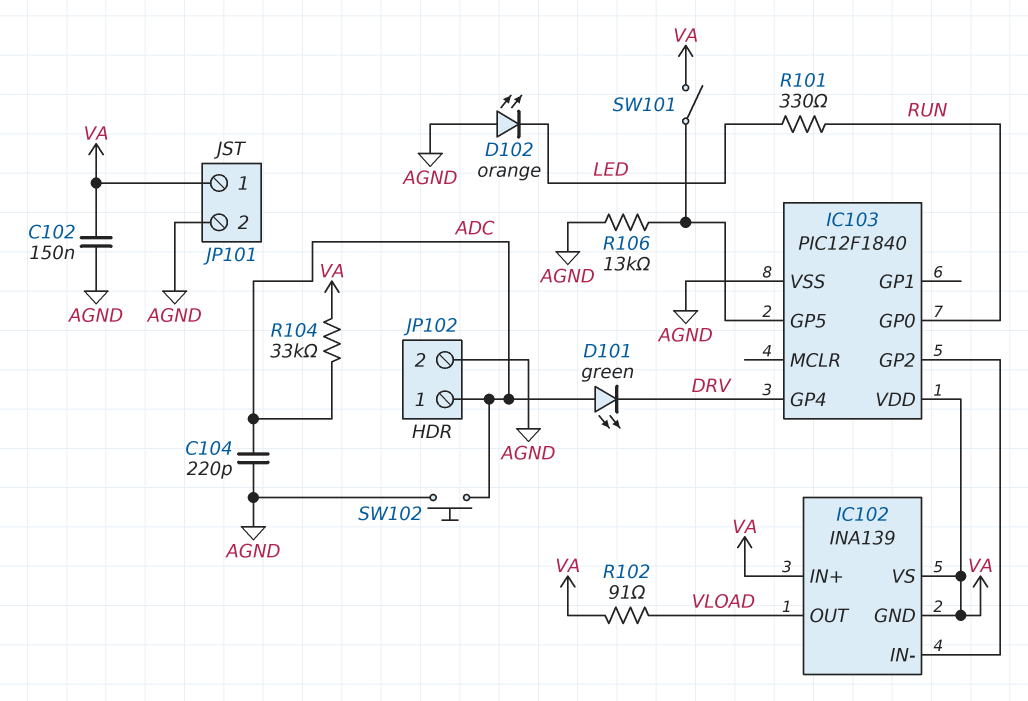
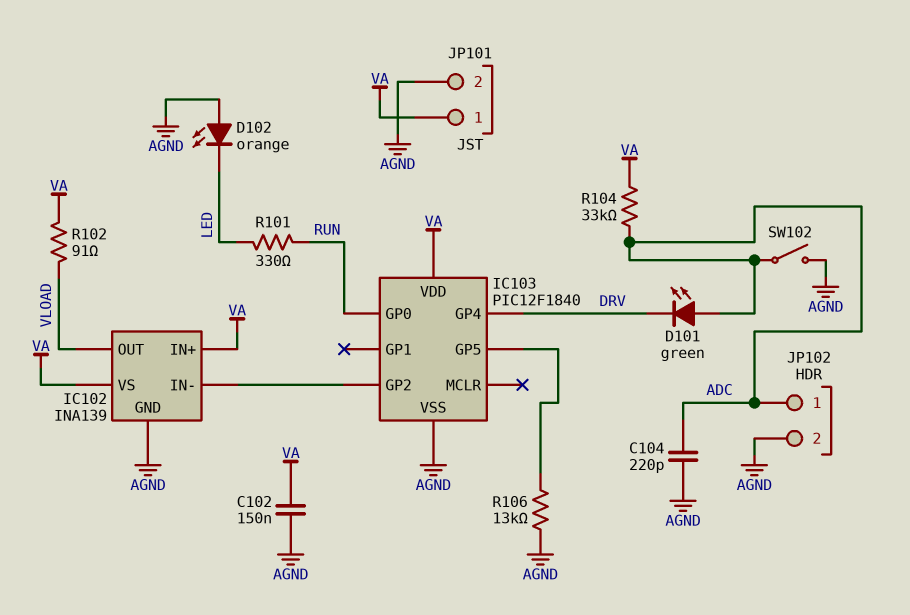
IC102 pin GND: VA -> AGND
SW101: switch (IC103/GP5, VA) -> none
SW102: button (ADC, AGND) -> switch (ADC, AGND)

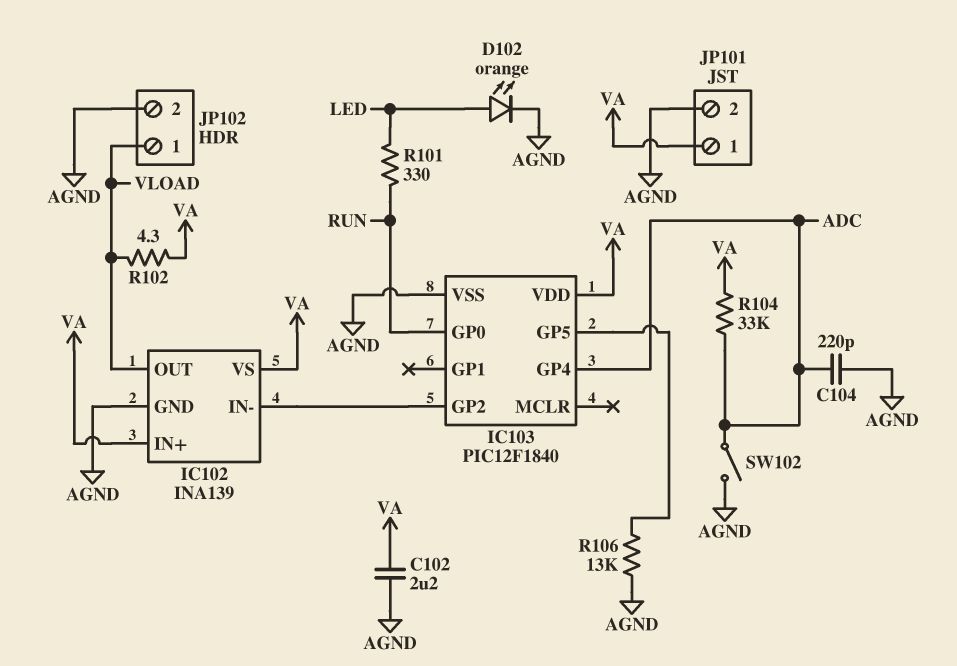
C102: 150nF (AGND, VA) -> 2.2uF (AGND, VA)
D101: LED green (A ADC, K DRV) -> none
D102: LED orange (A AGND, K LED) -> LED orange (A LED, K AGND)
IC103 pin GP4: DRV -> ADC
JP102 pin 1: ADC -> VLOAD
R102: 91 (VA, VLOAD) -> 4.3 (VA, VLOAD)

